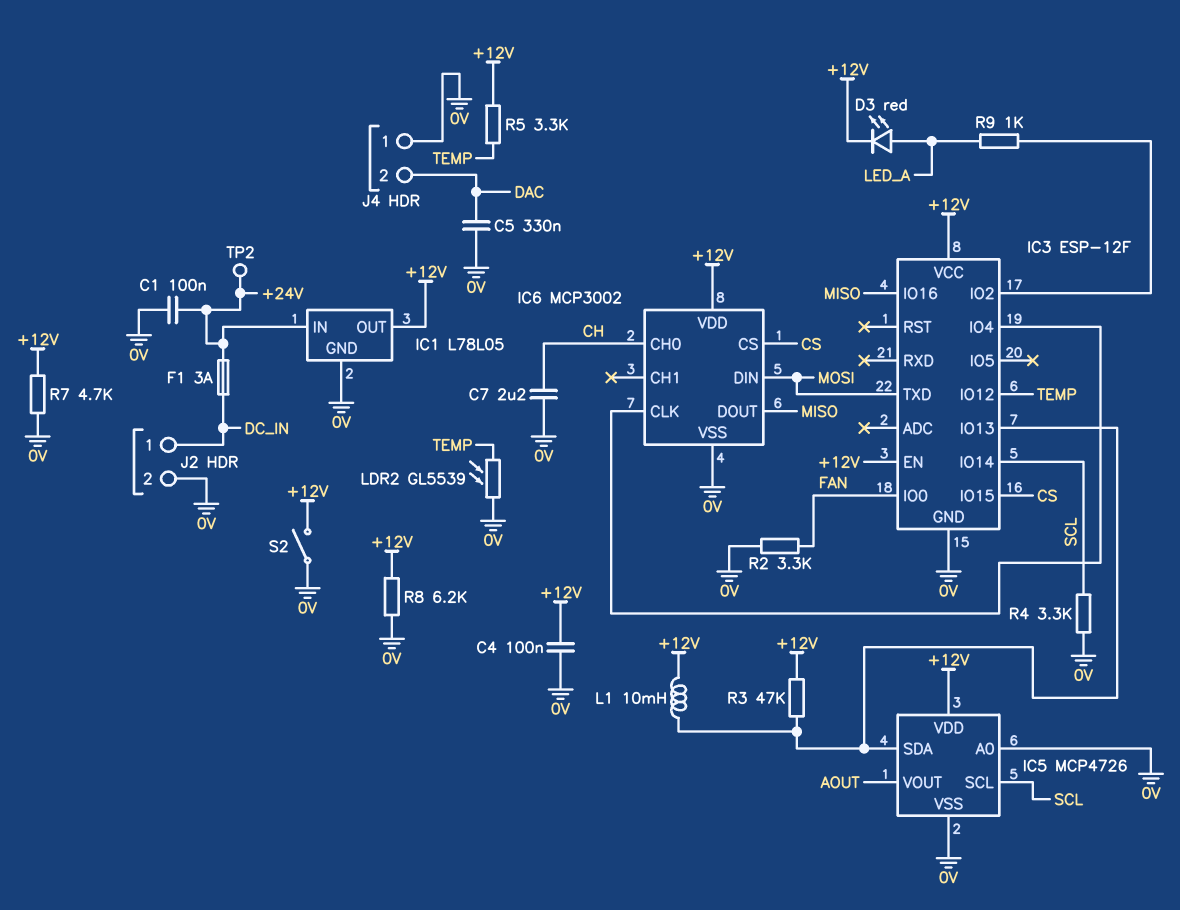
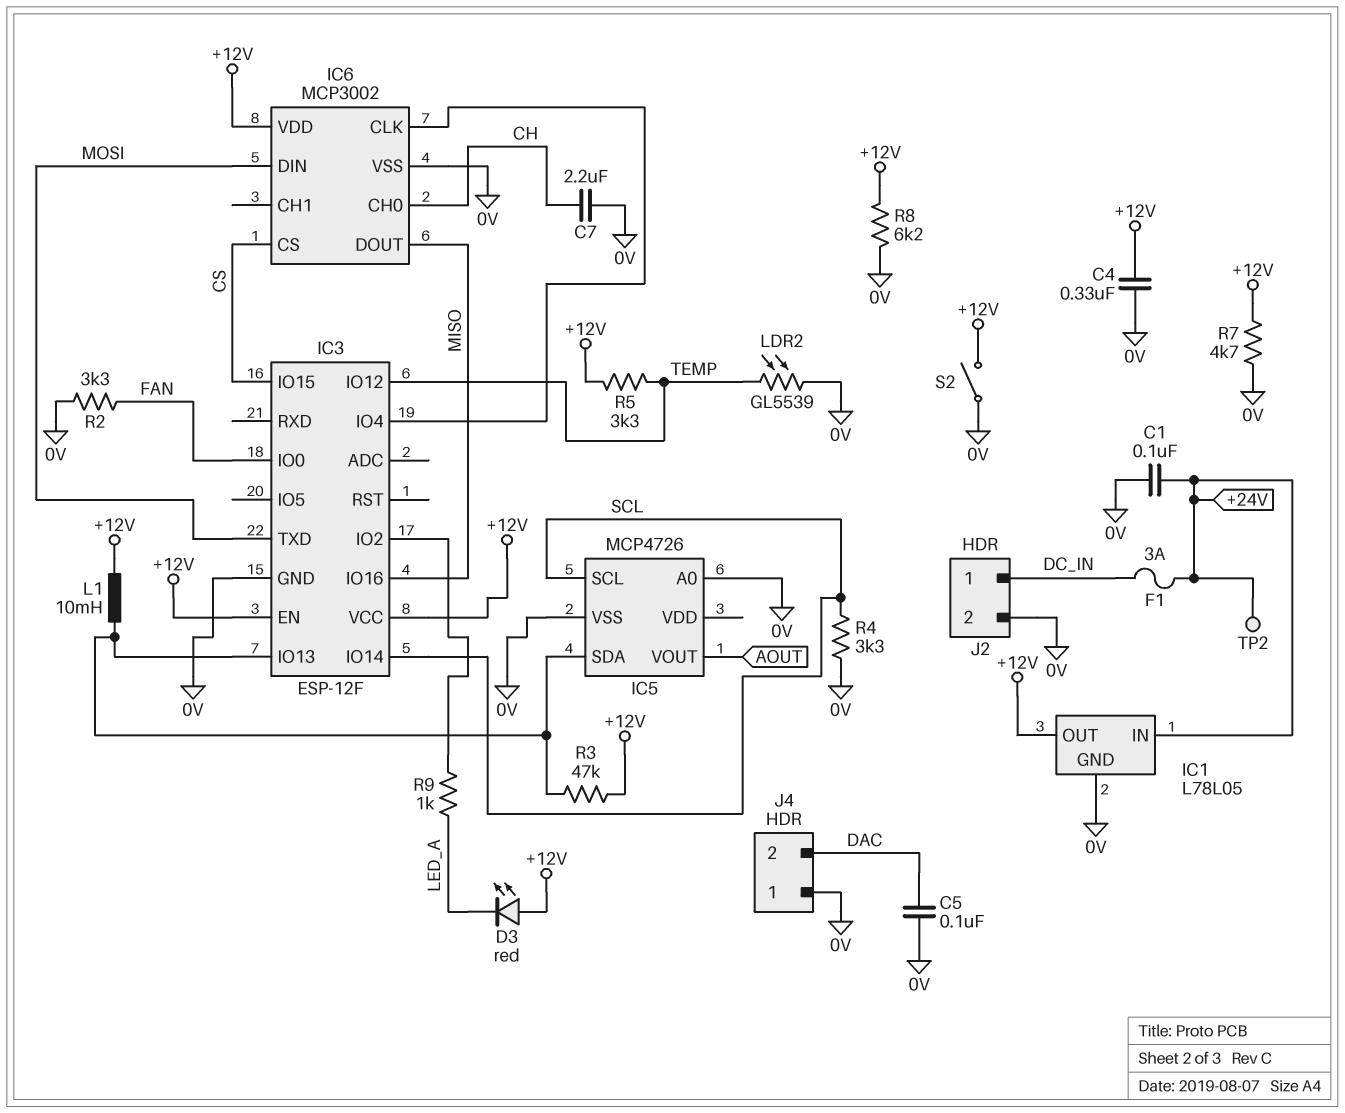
C4: 100nF (+12V, 0V) -> 330nF (+12V, 0V)
C5: 330nF (0V, DAC) -> 100nF (0V, DAC)
D3: LED red (A LED_A, K +12V) -> LED red (A +12V, K LED_A)
IC5 pin VDD: +12V -> none

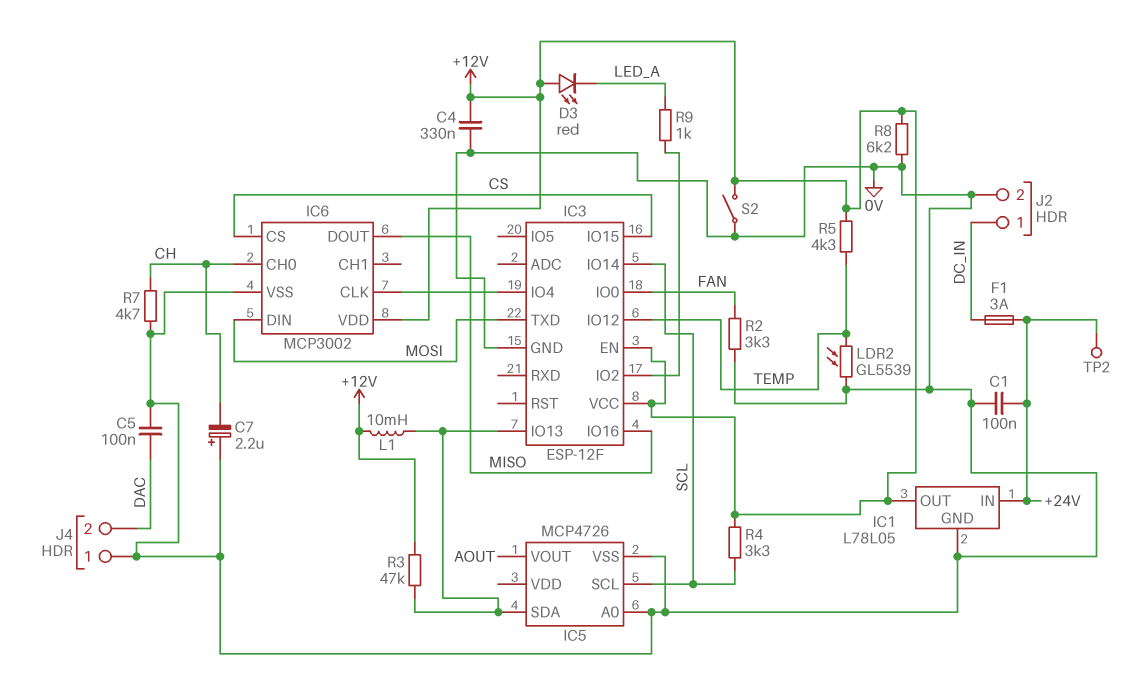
C7: 2.2uF (0V, CH) -> 2.2uF (plus 0V, minus CH)
R4: 3.3k (0V, SCL) -> 3.3k (+12V, SCL)
R5: 3.3k (+12V, TEMP) -> 4.3k (+12V, TEMP)
R7: 4.7k (+12V, 0V) -> 4.7k (0V, CH)

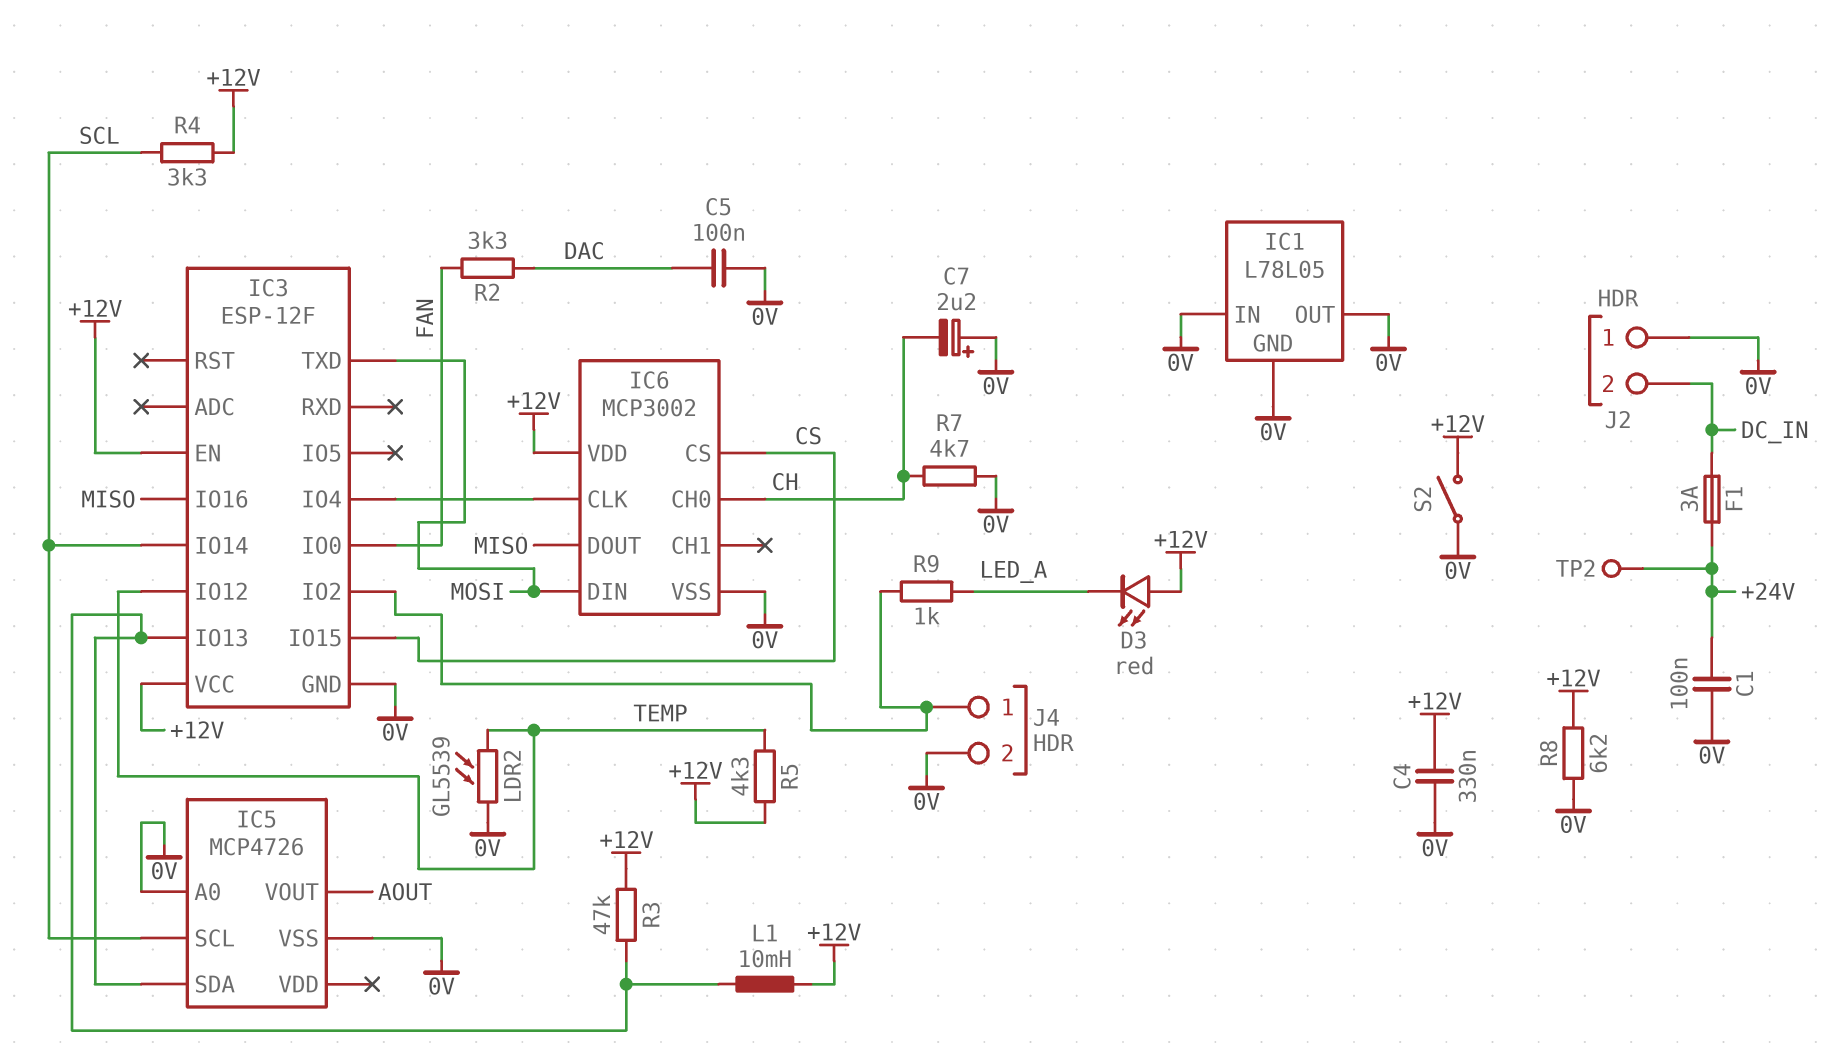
IC1 pin IN: +24V -> 0V
IC1 pin OUT: +12V -> 0V
J2 pin 1: DC_IN -> 0V
J2 pin 2: 0V -> DC_IN
J4 pin 1: 0V -> IC3/IO2
J4 pin 2: DAC -> 0V
R2: 3.3k (0V, FAN) -> 3.3k (DAC, FAN)

